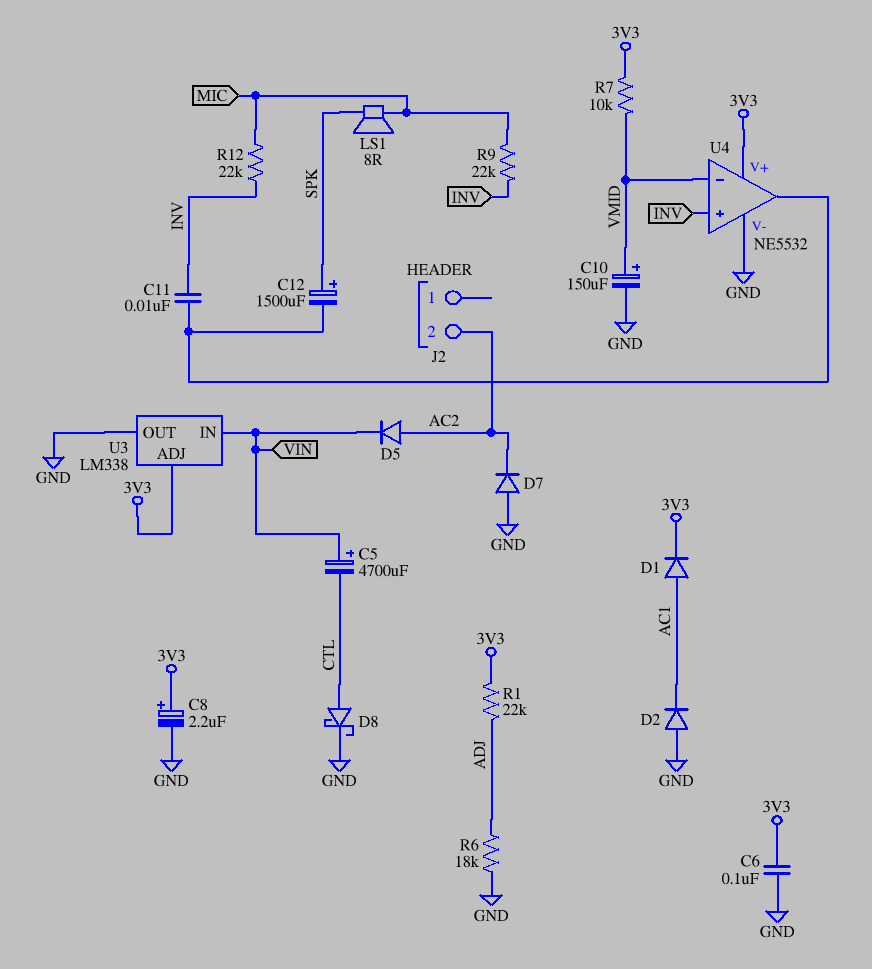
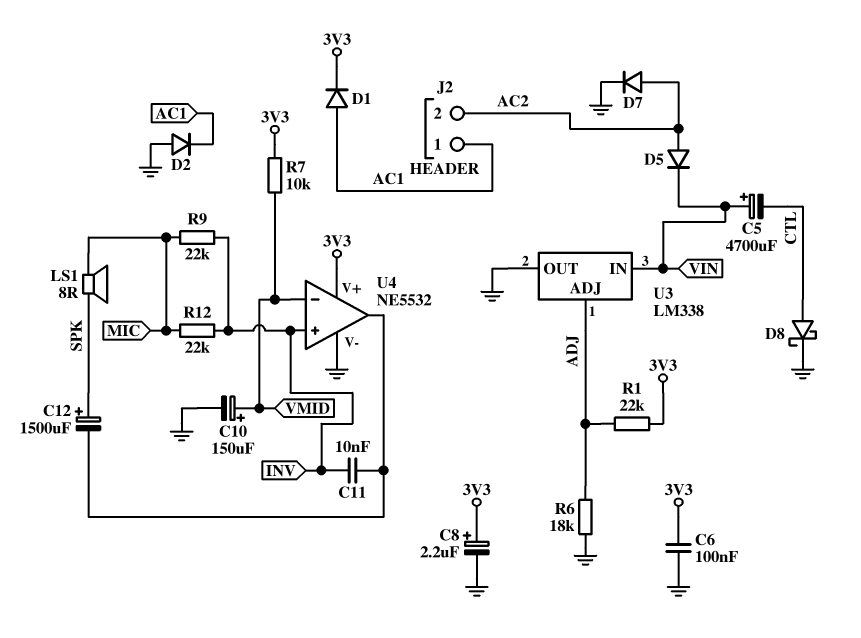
D7: diode (A GND, K AC2) -> diode (A AC2, K GND)
J2 pin 1: none -> AC1
U3 pin ADJ: 3V3 -> ADJ

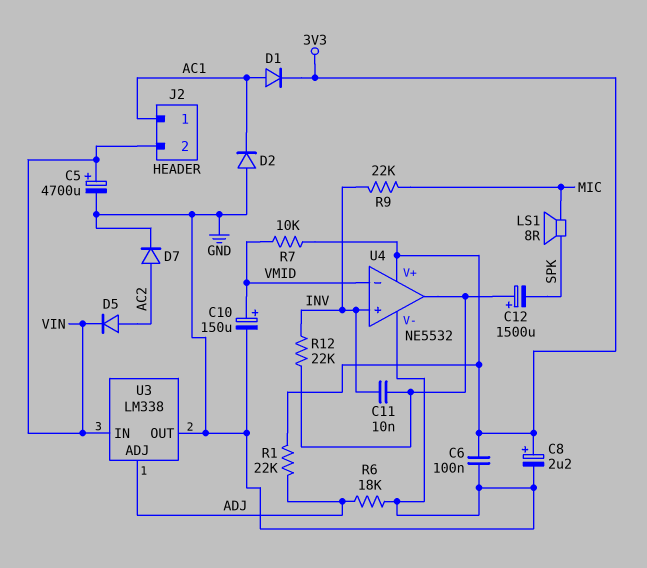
C5: 4700uF (plus VIN, minus CTL) -> 4700uF (plus VIN, minus GND)
C12: 1500uF (plus SPK, minus U4/out) -> 1500uF (plus U4/out, minus SPK)
D8: schottky (A CTL, K GND) -> none
J2 pin 2: AC2 -> VIN
R12: 22k (INV, MIC) -> 22k (INV, U4/out)

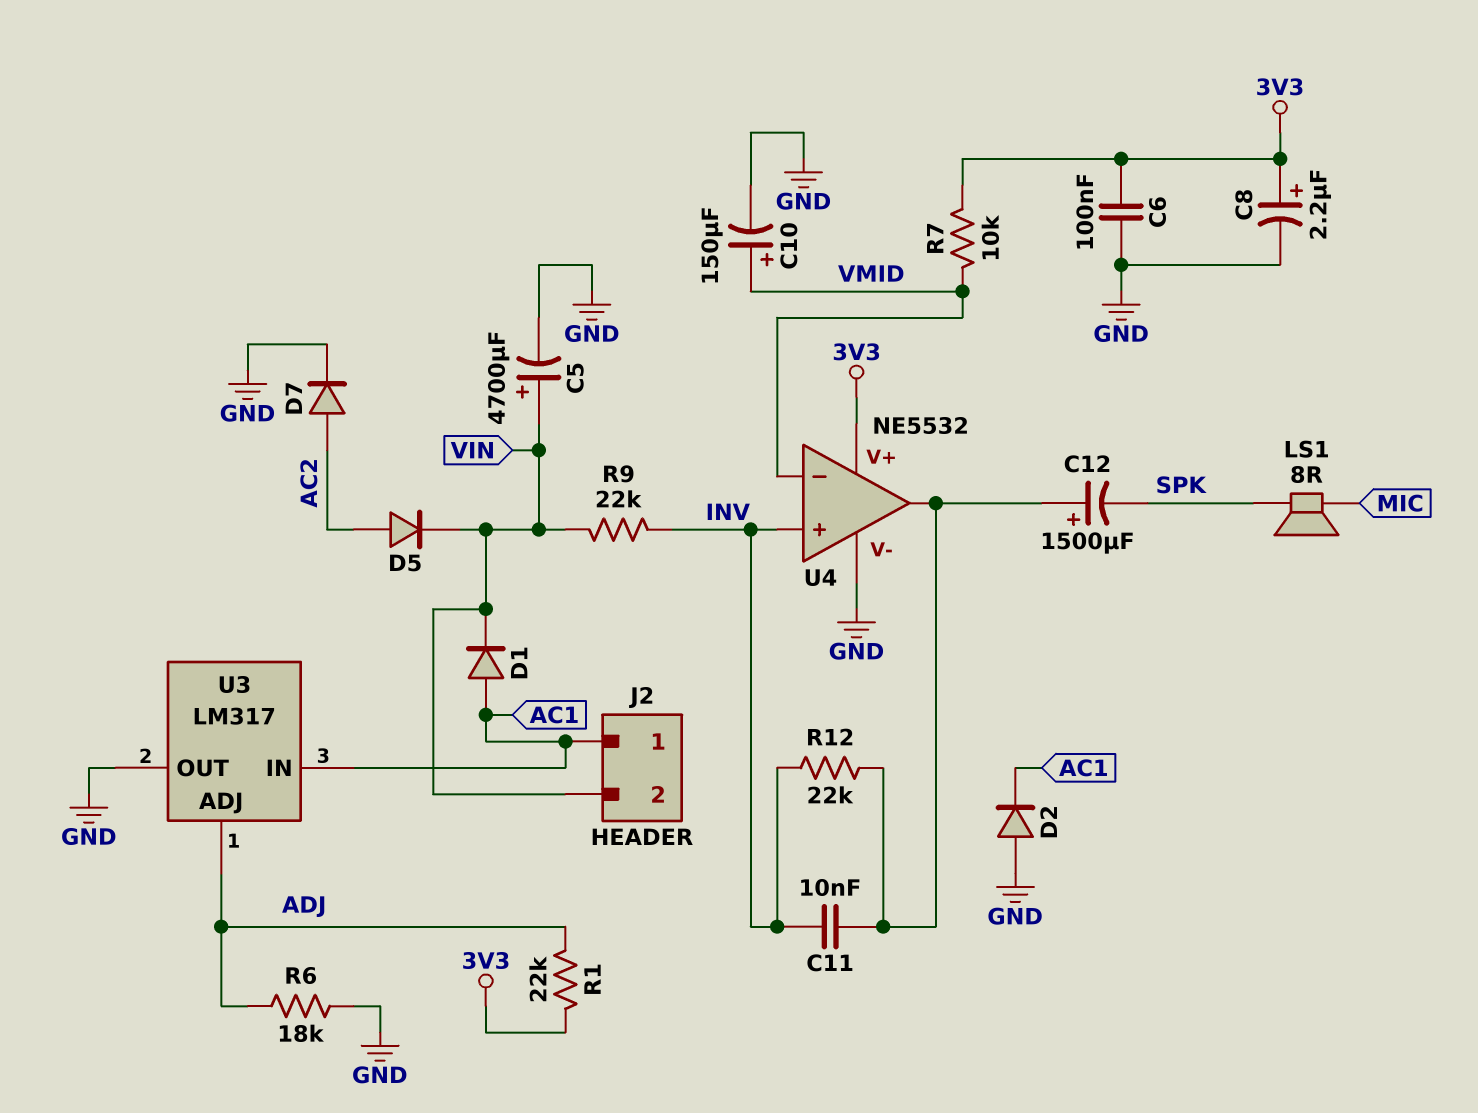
D1: diode (A AC1, K 3V3) -> diode (A AC1, K VIN)
R9: 22k (INV, MIC) -> 22k (INV, VIN)
U3: LM338 -> LM317
U3 pin IN: VIN -> AC1

